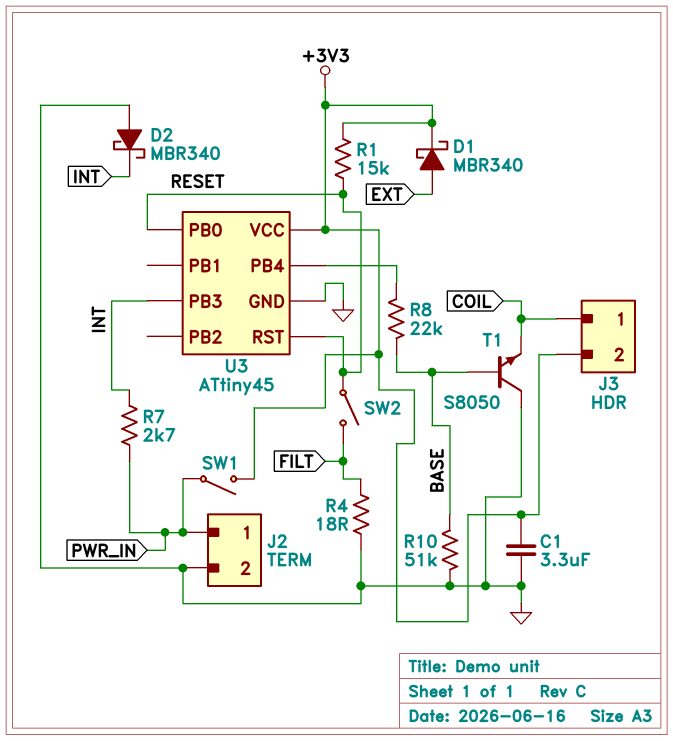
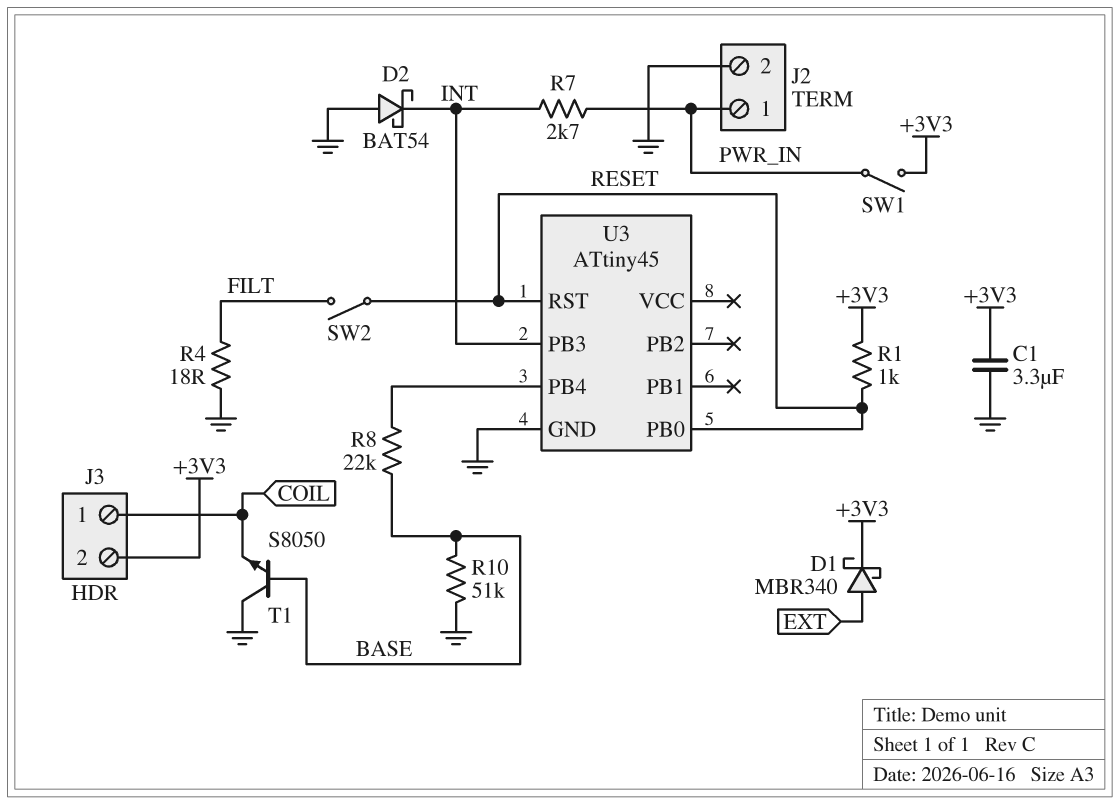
D2: schottky MBR340 (A GND, K INT) -> schottky BAT54 (A GND, K INT)
R1: 15k (+3V3, RESET) -> 1k (+3V3, RESET)
U3 pin VCC: +3V3 -> none

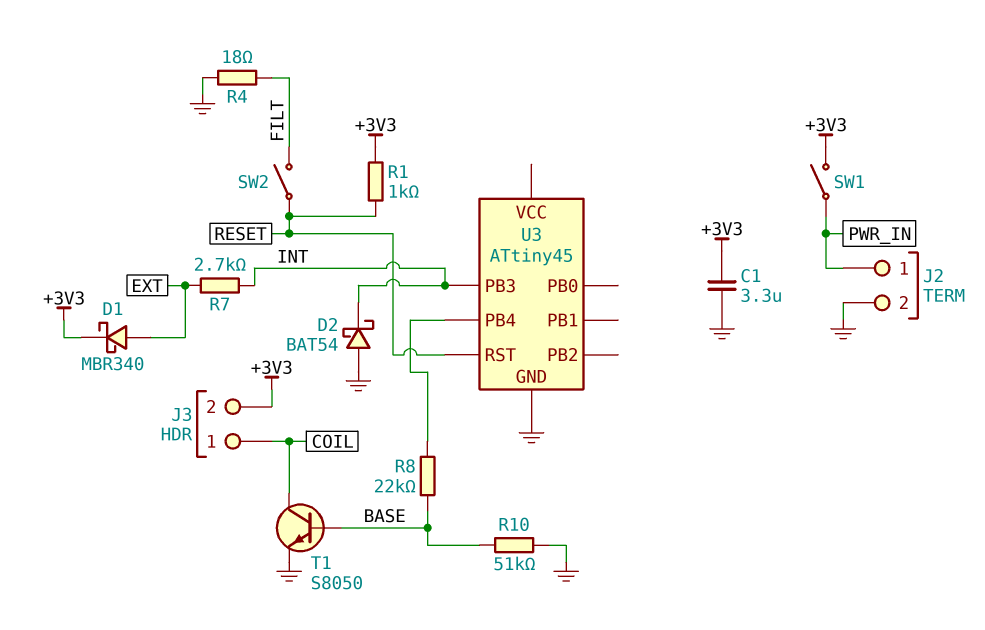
R7: 2.7k (INT, PWR_IN) -> 2.7k (EXT, INT)
T1: NPN S8050 (B BASE, C GND, E COIL) -> NPN S8050 (B BASE, C COIL, E GND)
U3 pin PB0: RESET -> none

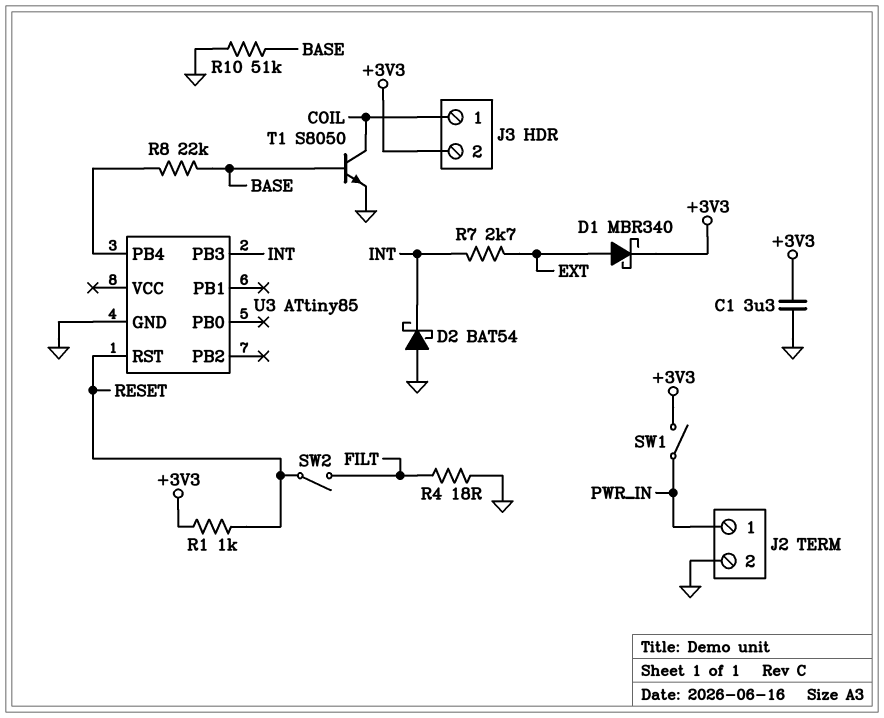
U3: ATtiny45 -> ATtiny85

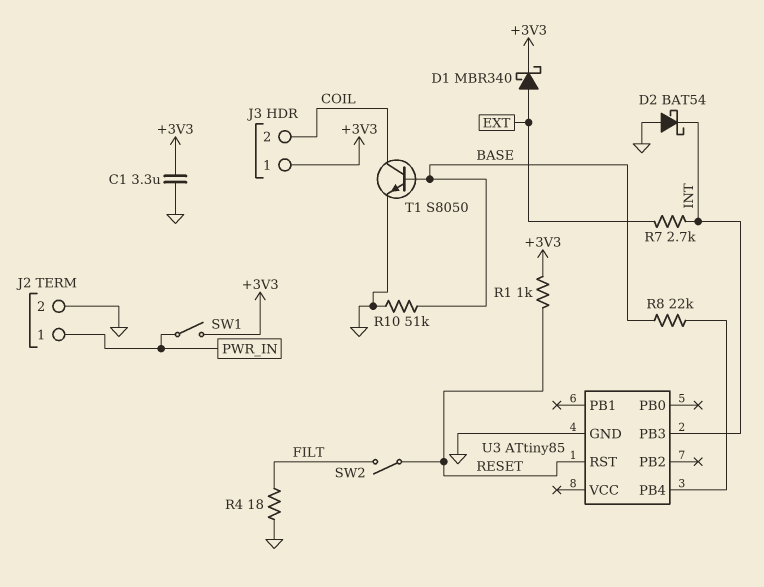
J3 pin 1: COIL -> +3V3
J3 pin 2: +3V3 -> COIL

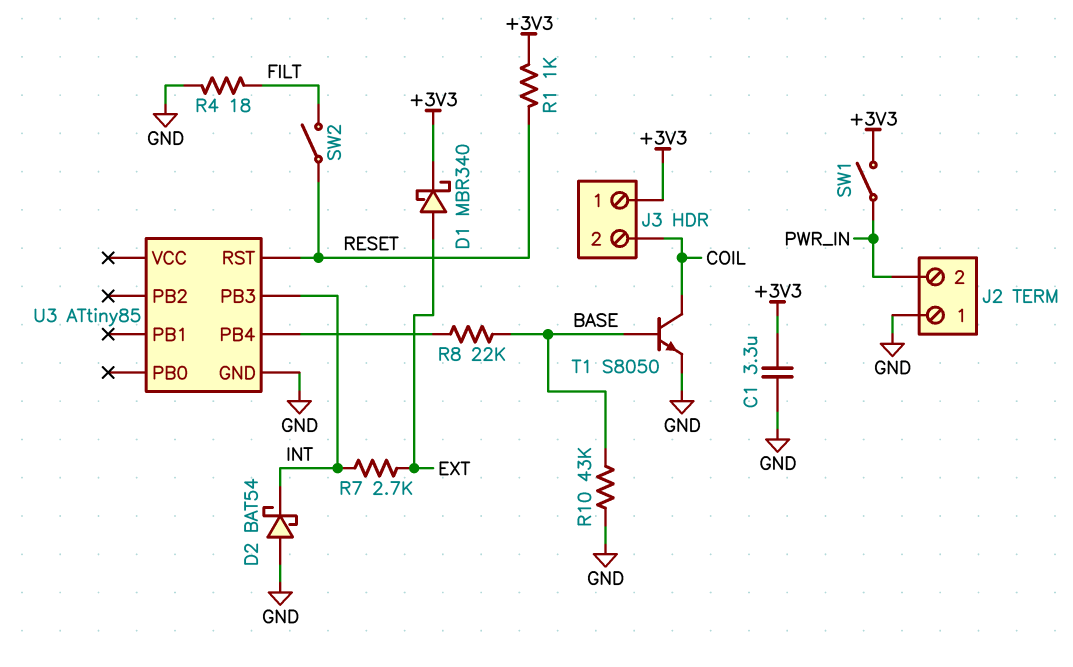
J2 pin 1: PWR_IN -> GND
J2 pin 2: GND -> PWR_IN
R10: 51k (BASE, GND) -> 43k (BASE, GND)

